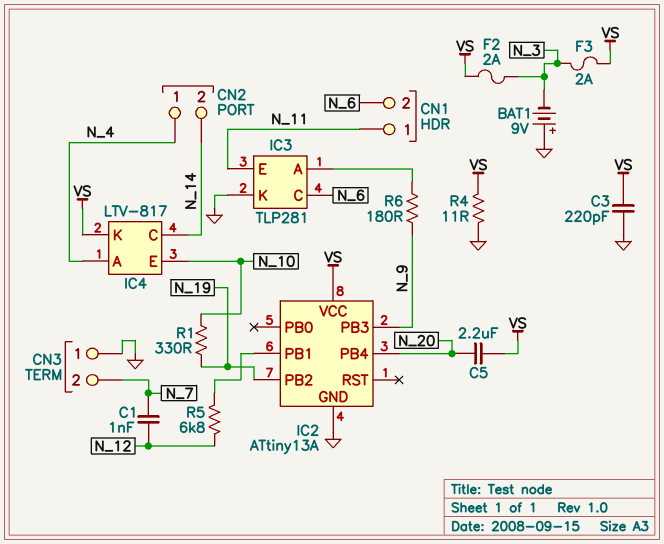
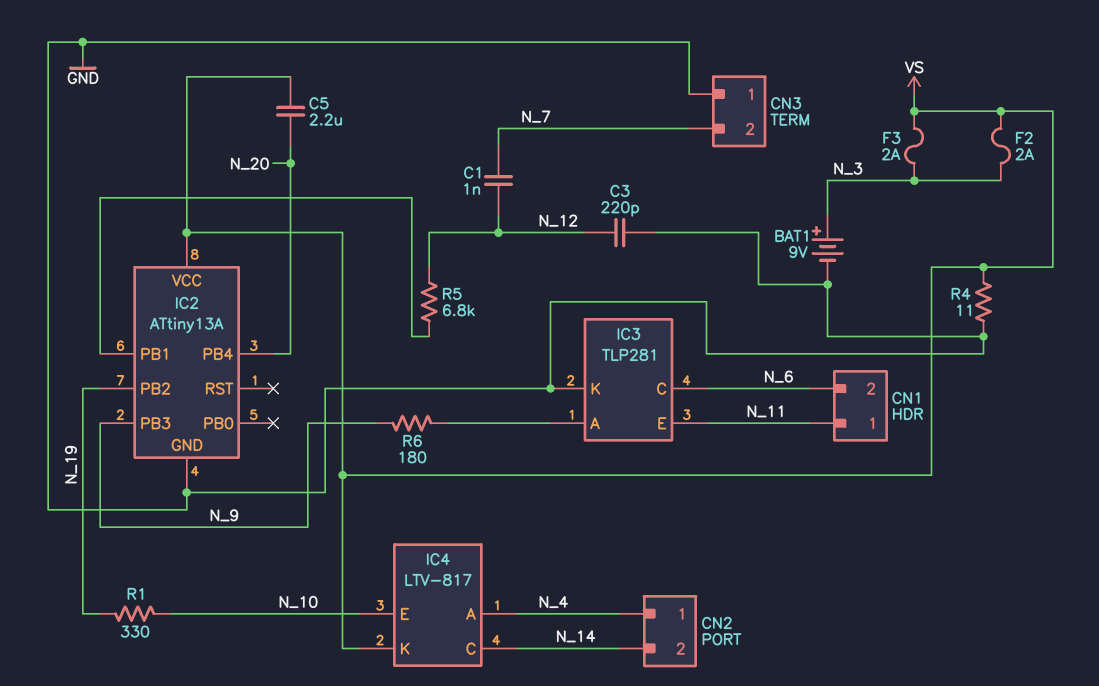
BAT1: 9V (plus GND, minus N_3) -> 9V (plus N_3, minus GND)
C3: 220pF (GND, VS) -> 220pF (GND, N_12)

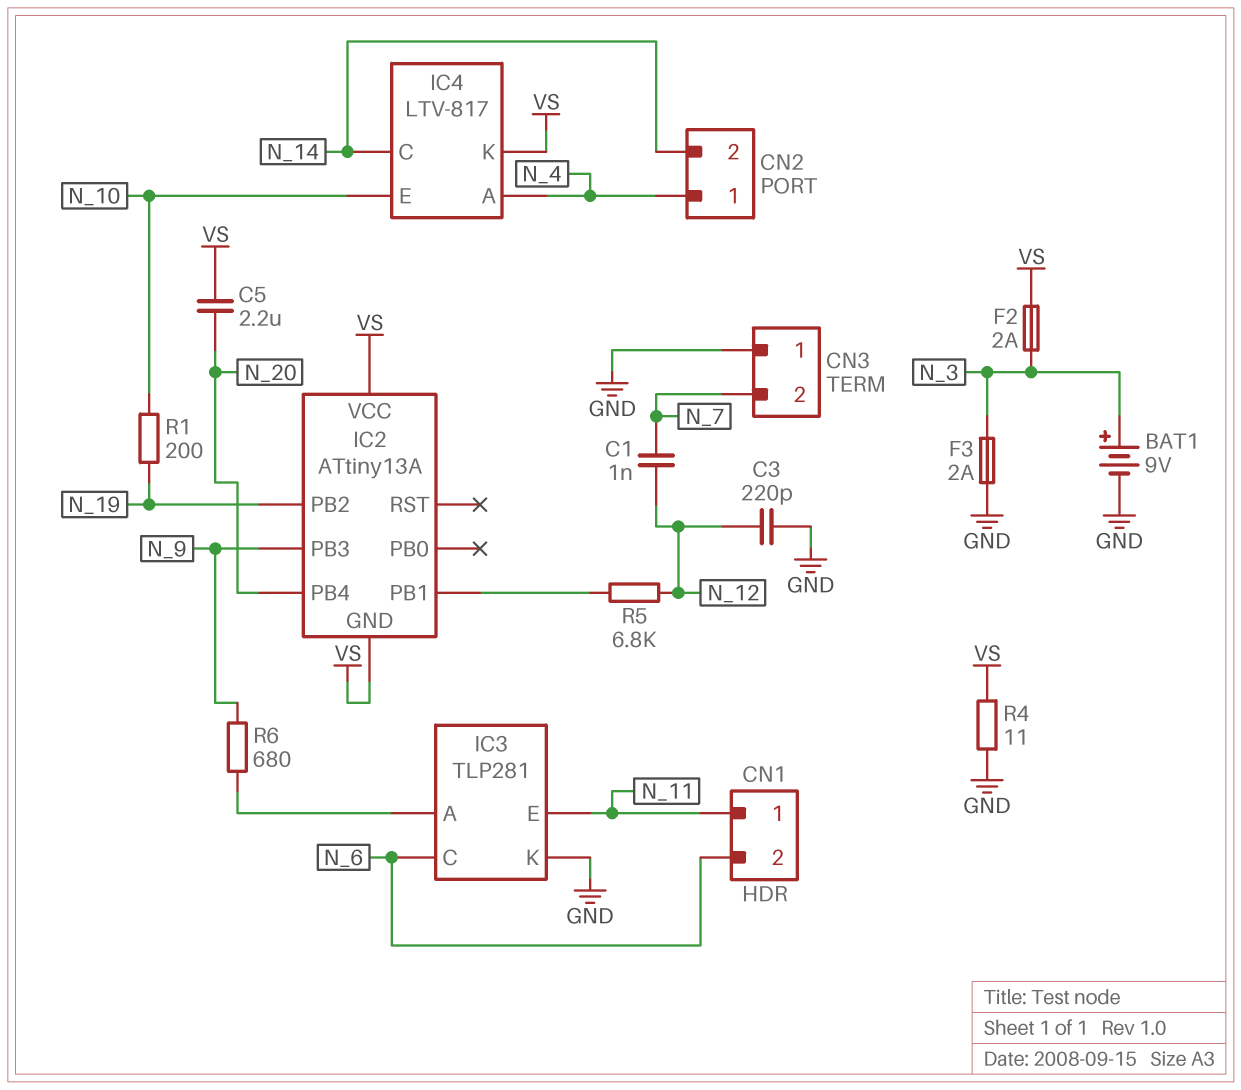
F3: 2A (N_3, VS) -> 2A (GND, N_3)
IC2 pin GND: GND -> VS
R1: 330 (N_10, N_19) -> 200 (N_10, N_19)
R6: 180 (IC3/A, N_9) -> 680 (IC3/A, N_9)

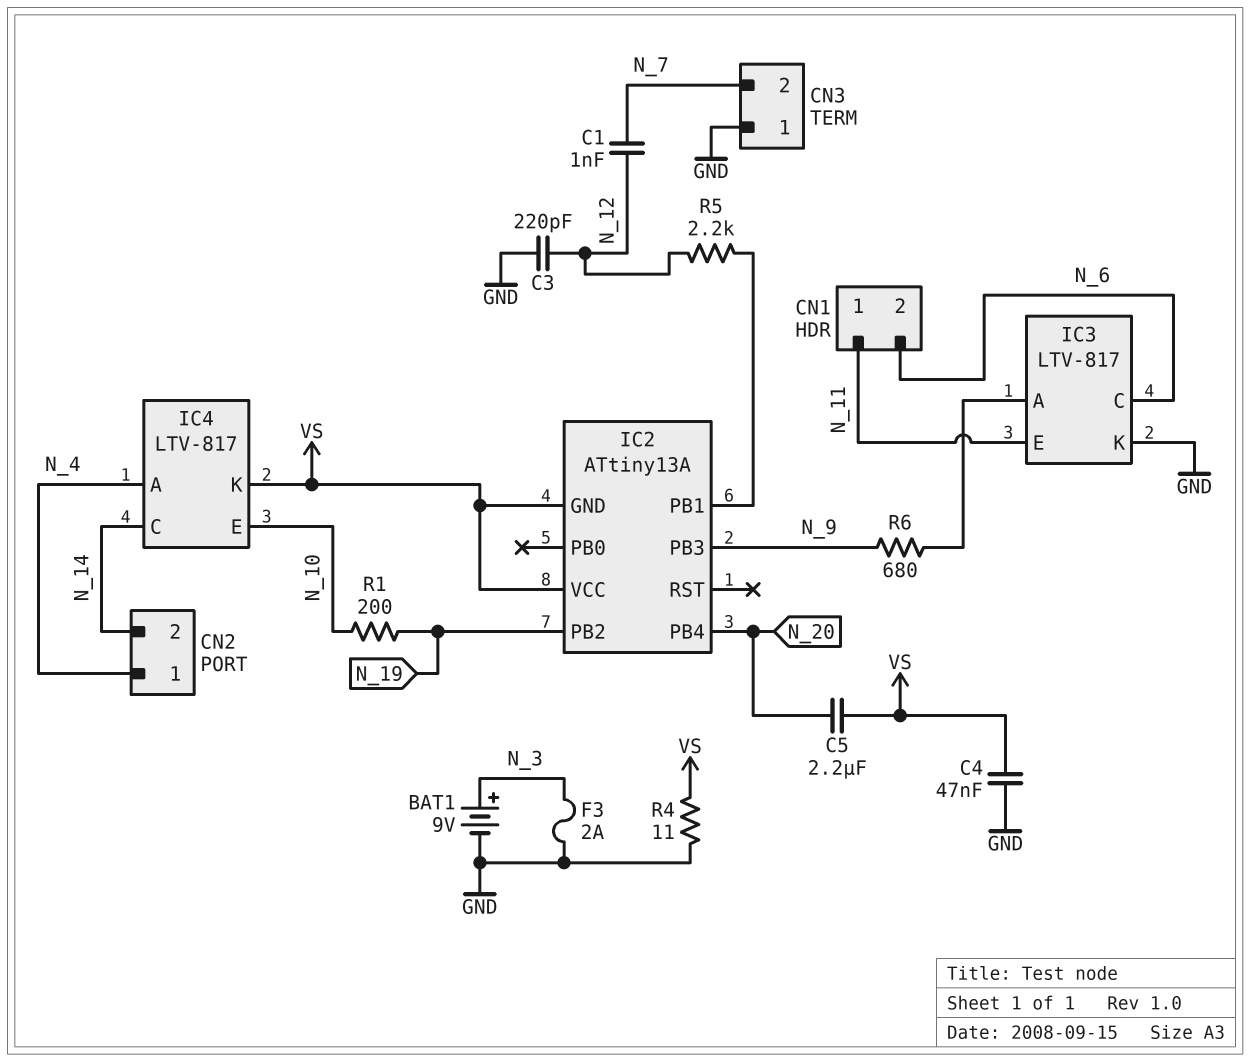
C4: none -> 47nF (GND, VS)
F2: 2A (N_3, VS) -> none
IC3: TLP281 -> LTV-817
R5: 6.8k (IC2/PB1, N_12) -> 2.2k (IC2/PB1, N_12)

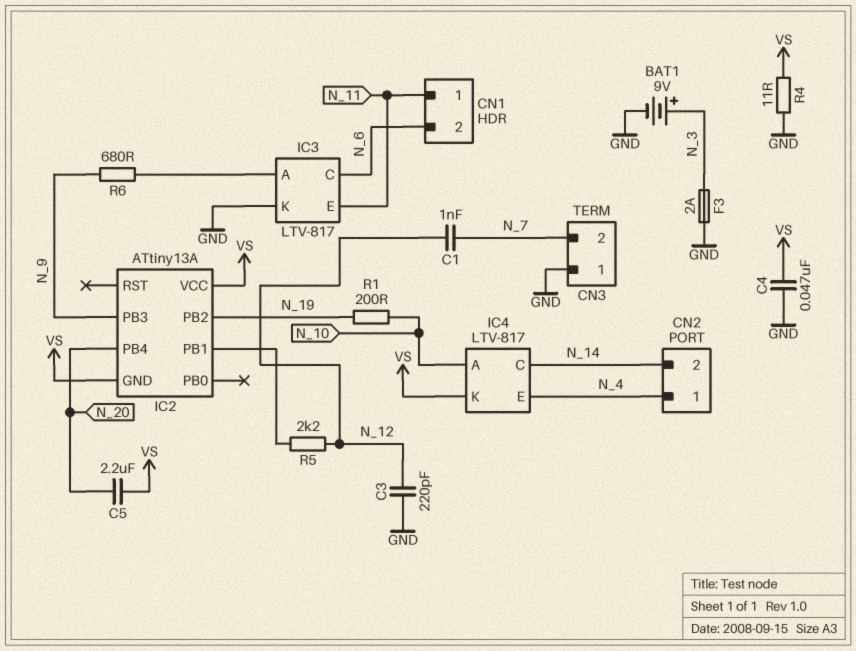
IC4 pin A: N_4 -> N_10
IC4 pin E: N_10 -> N_4

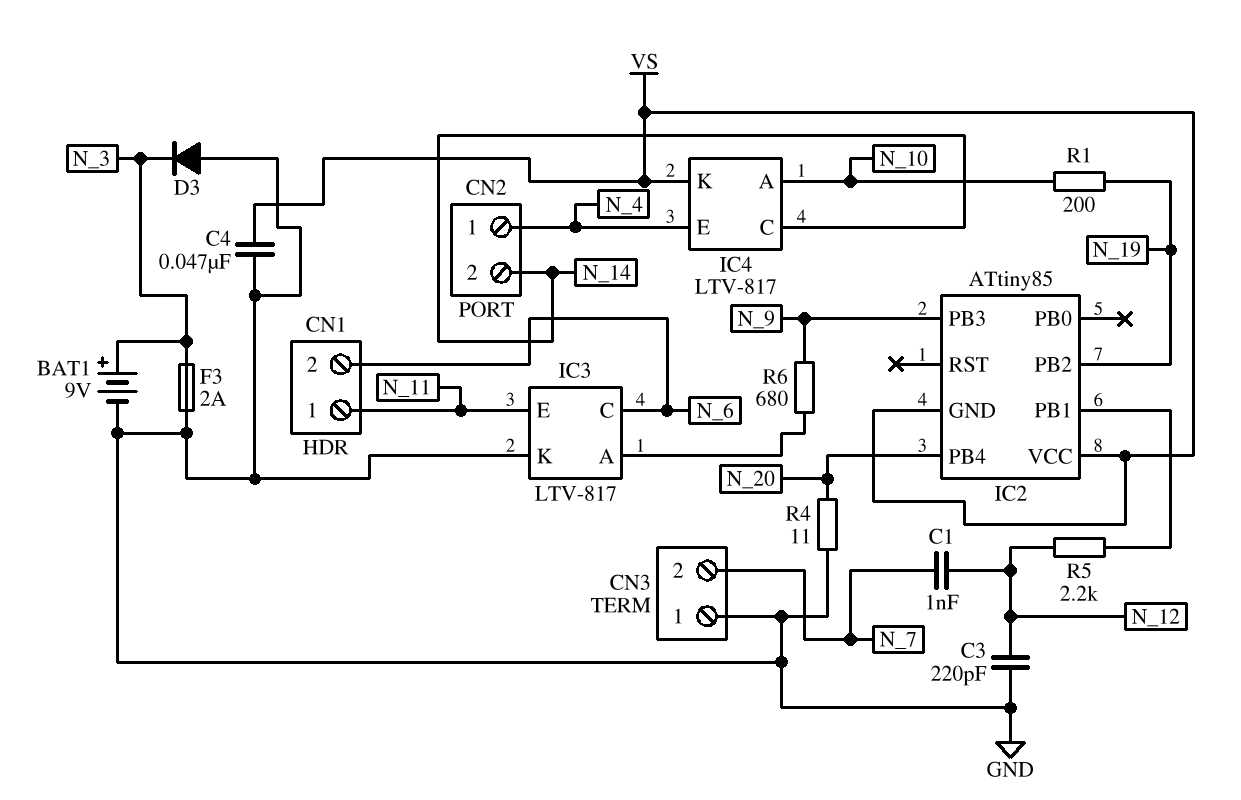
C5: 2.2uF (N_20, VS) -> none
D3: none -> diode (A GND, K N_3)
IC2: ATtiny13A -> ATtiny85
R4: 11 (GND, VS) -> 11 (GND, N_20)

